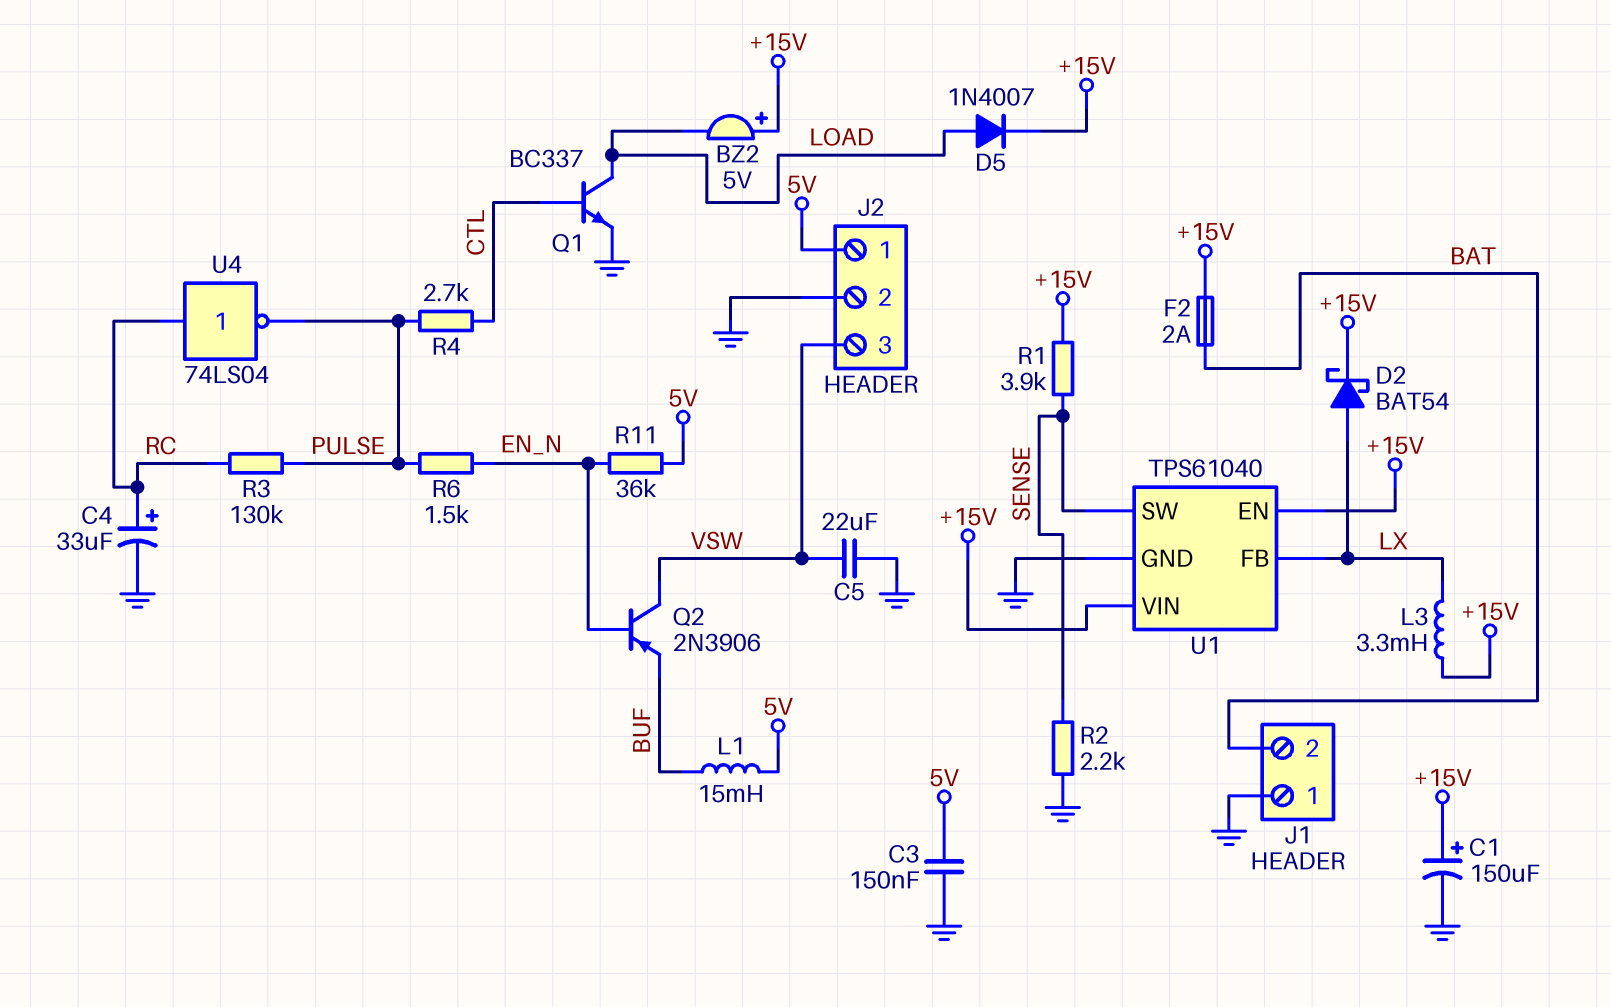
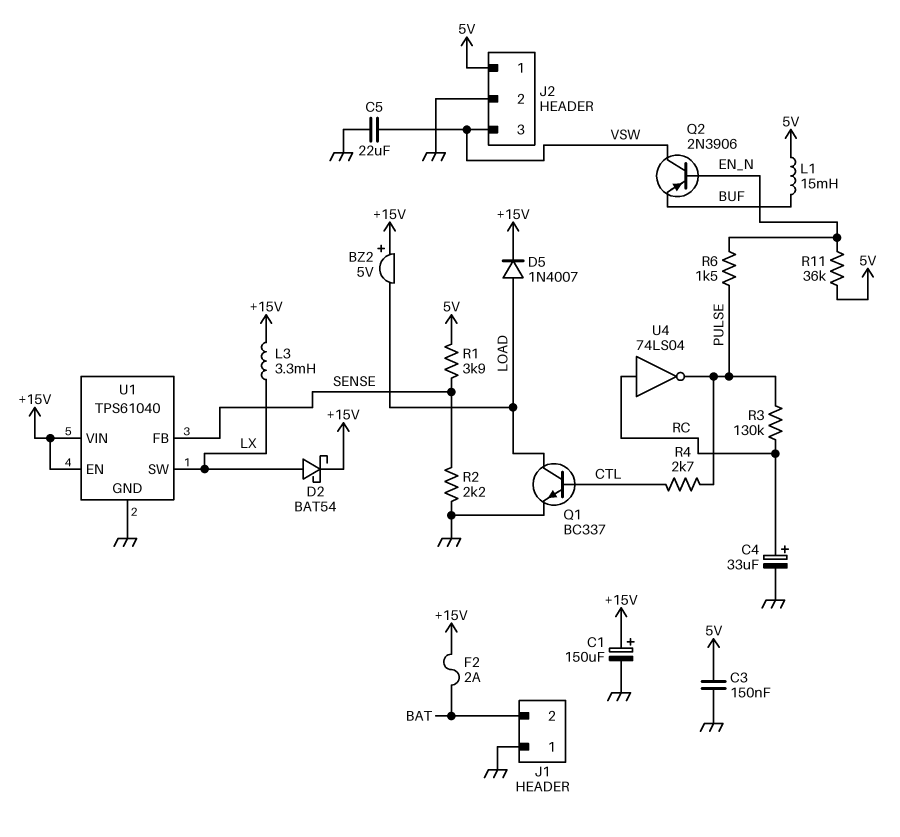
R1: 3.9k (+15V, SENSE) -> 3.9k (5V, SENSE)
U1 pin FB: LX -> SENSE
U1 pin SW: SENSE -> LX

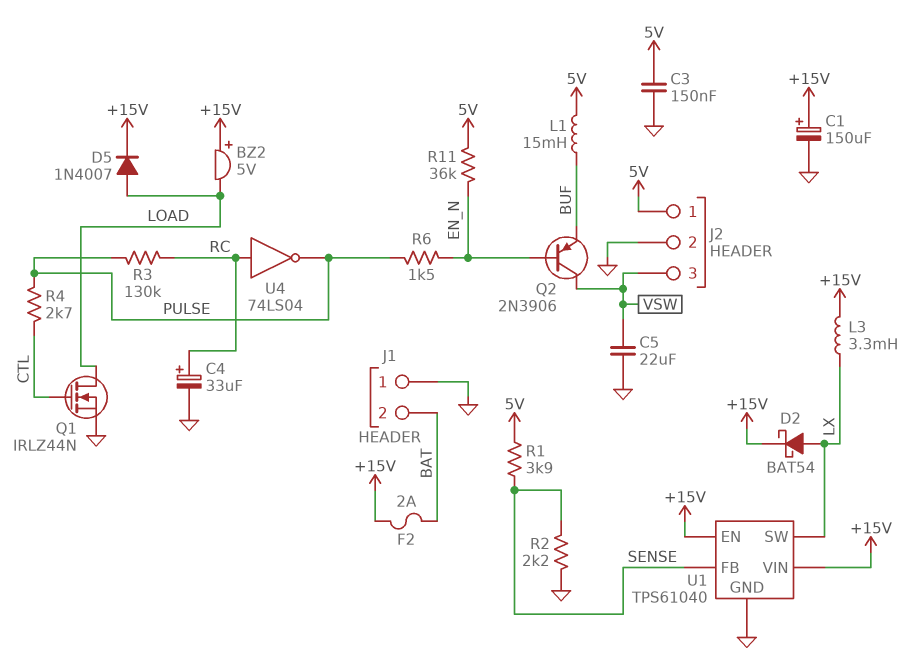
Q1: NPN BC337 (B CTL, C LOAD, E GND) -> NMOS IRLZ44N (G CTL, D LOAD, S GND)

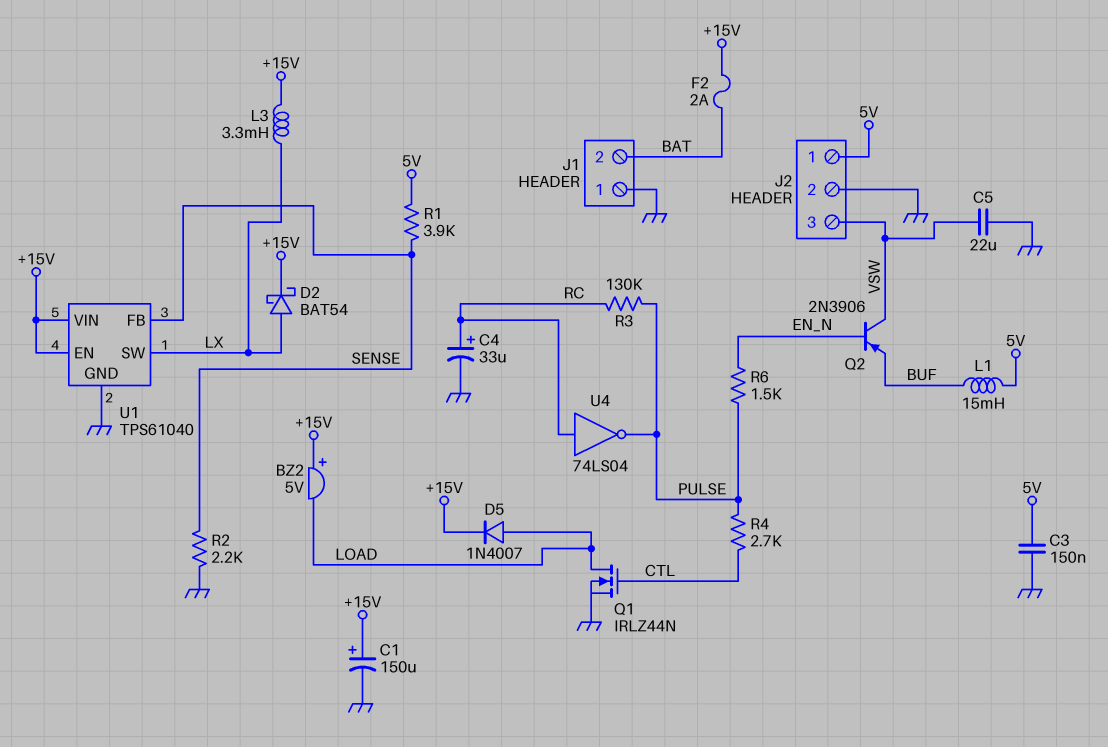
R11: 36k (5V, EN_N) -> none

